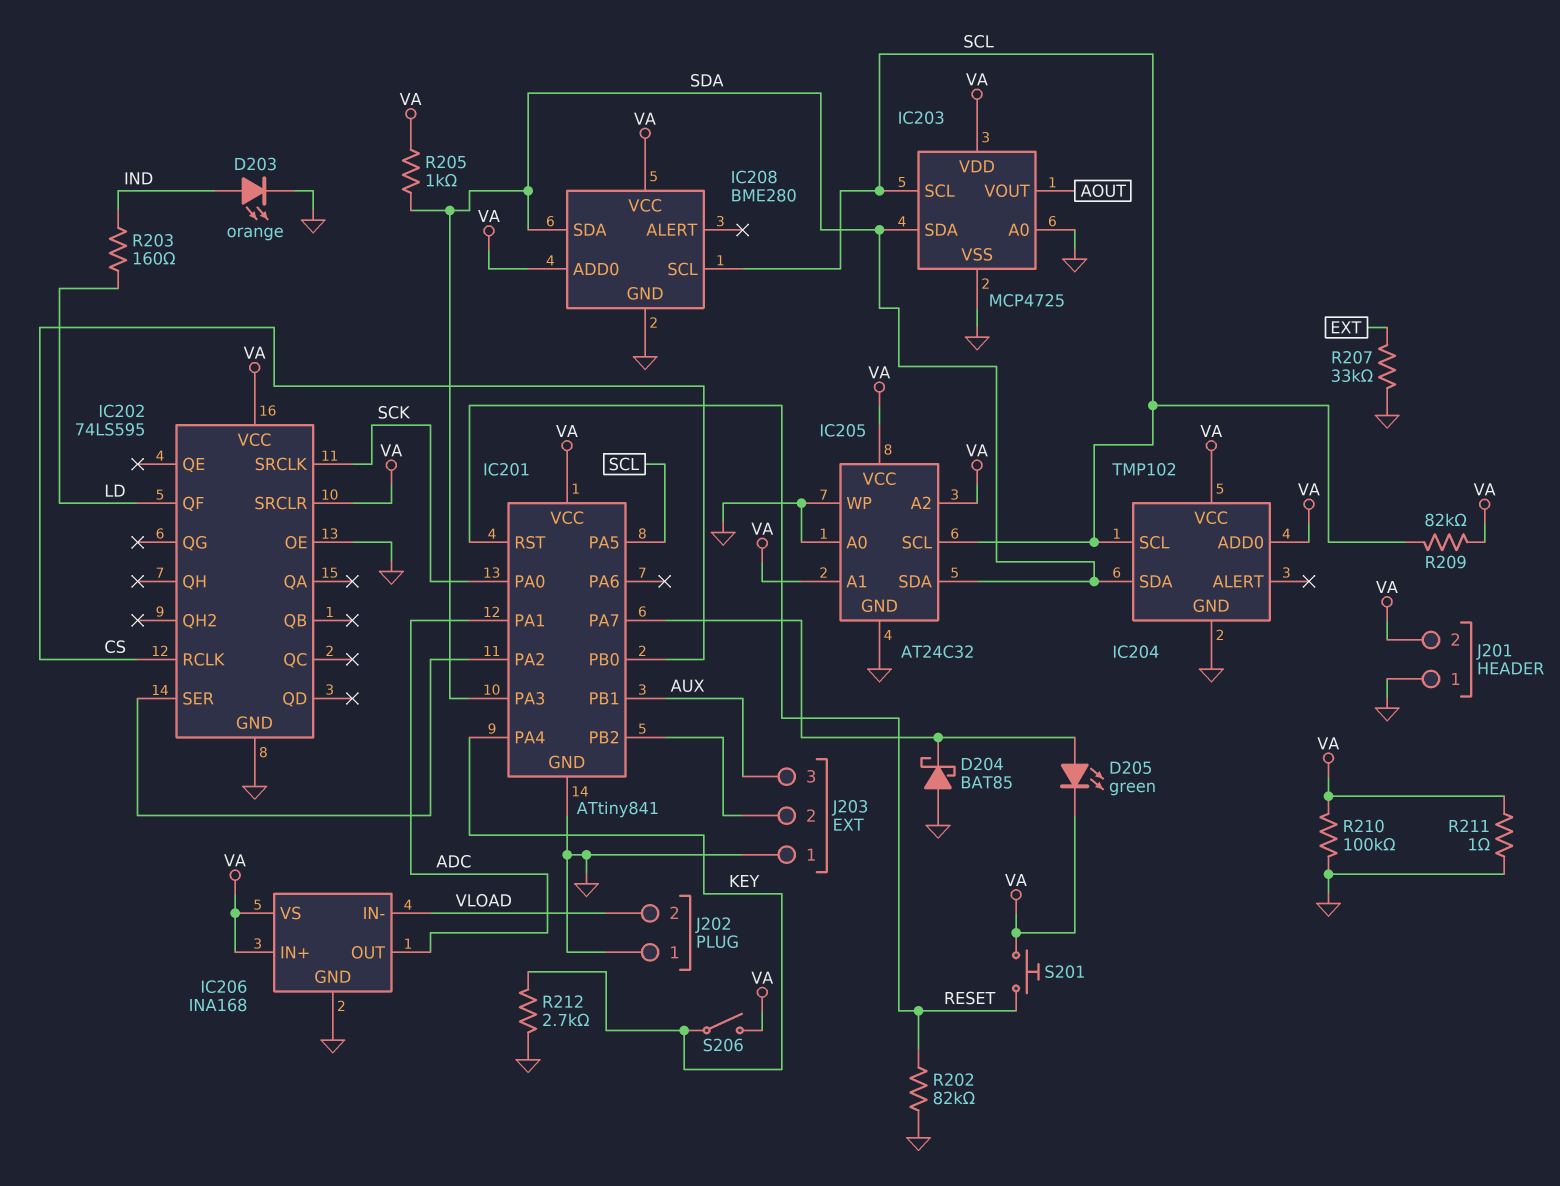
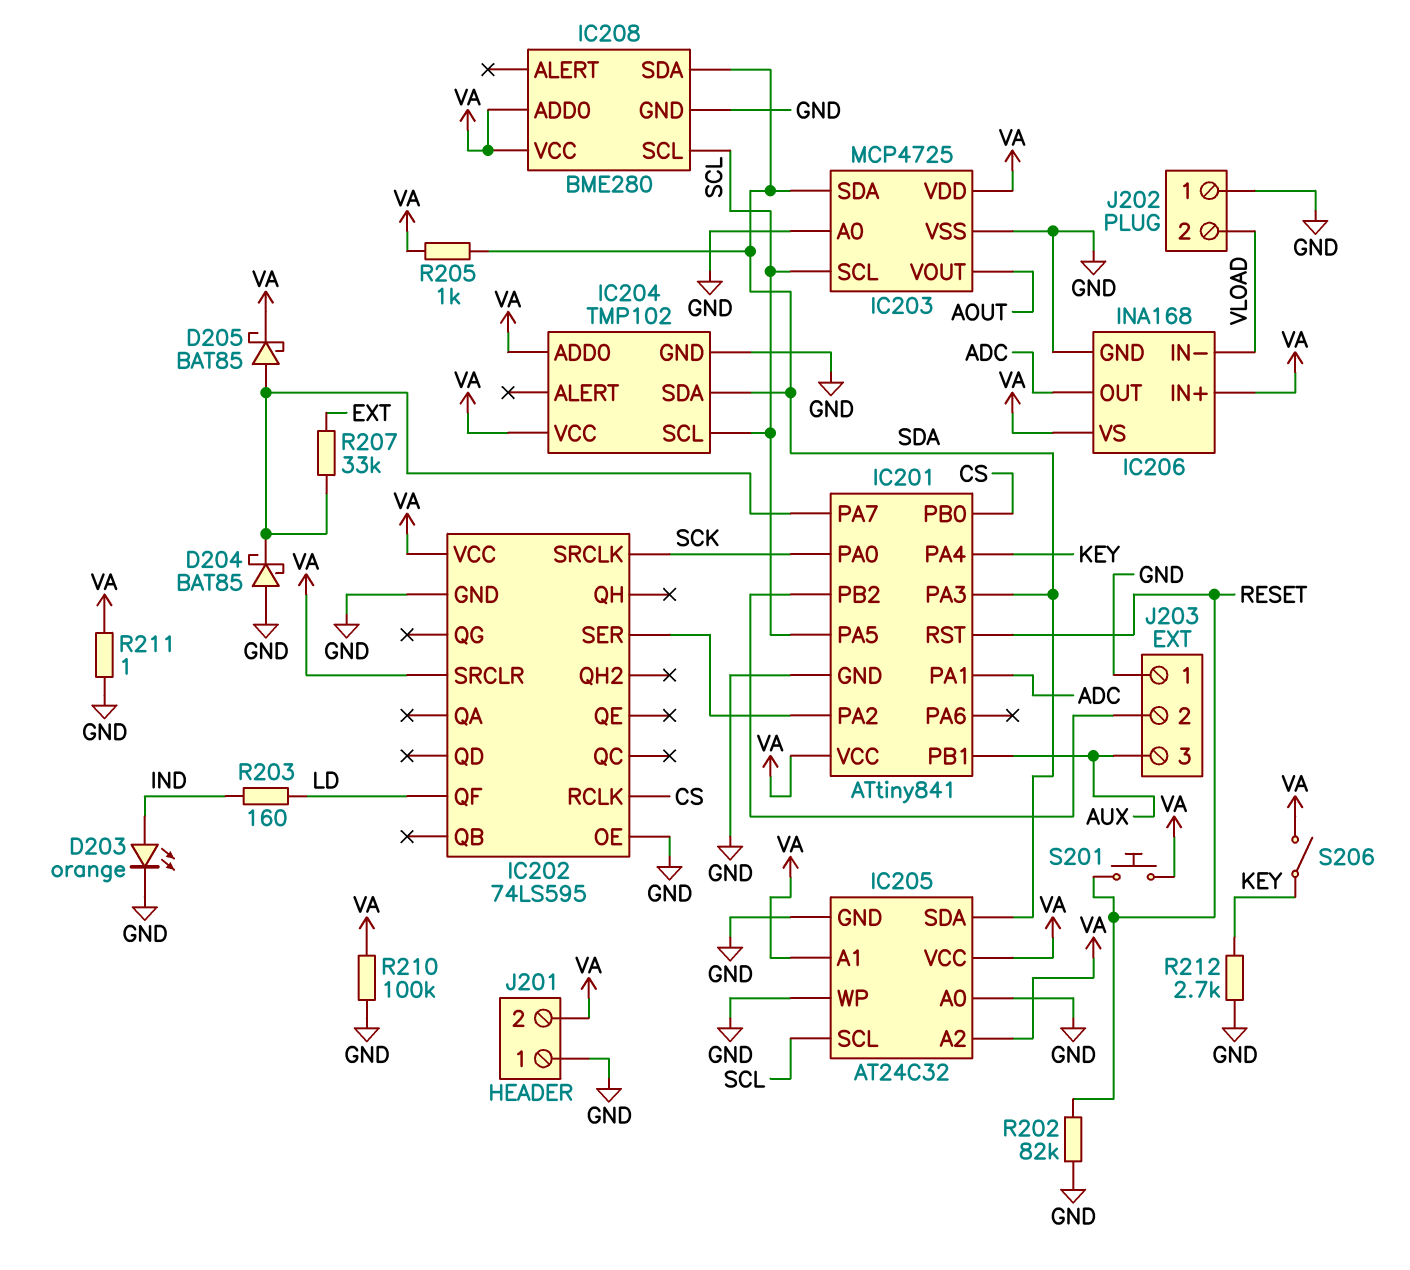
D205: LED green (A IC201/PA7, K VA) -> schottky BAT85 (A IC201/PA7, K VA)
R207: 33k (EXT, GND) -> 33k (EXT, IC201/PA7)
R209: 82k (SCL, VA) -> none

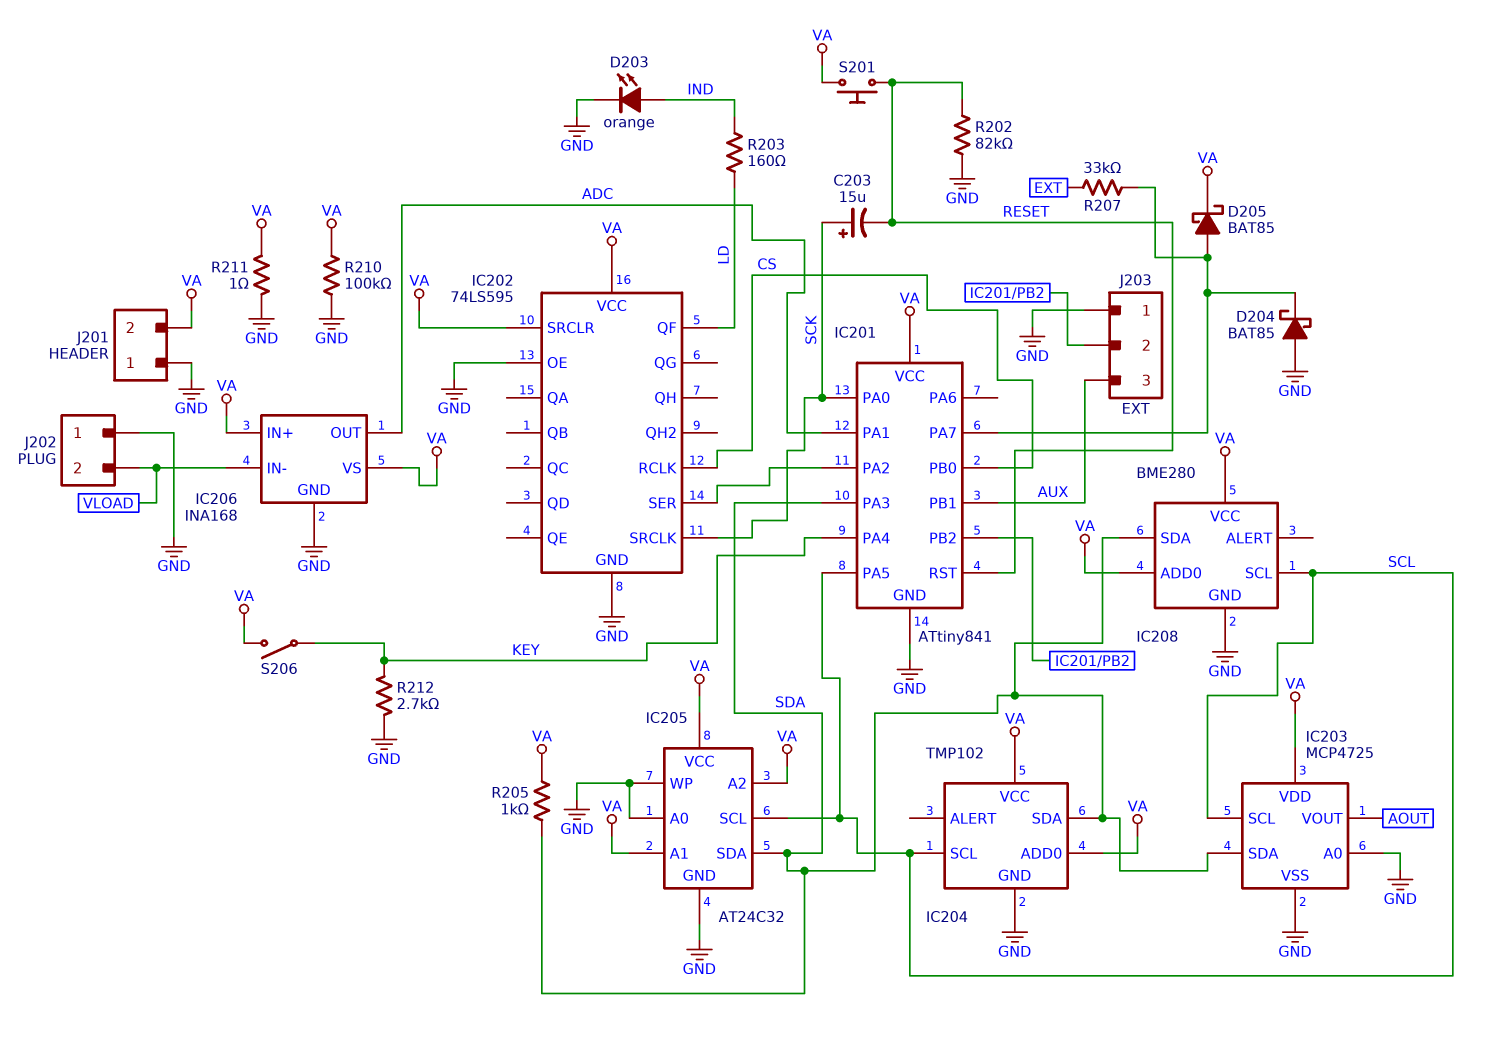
C203: none -> 15uF (plus SCK, minus RESET)

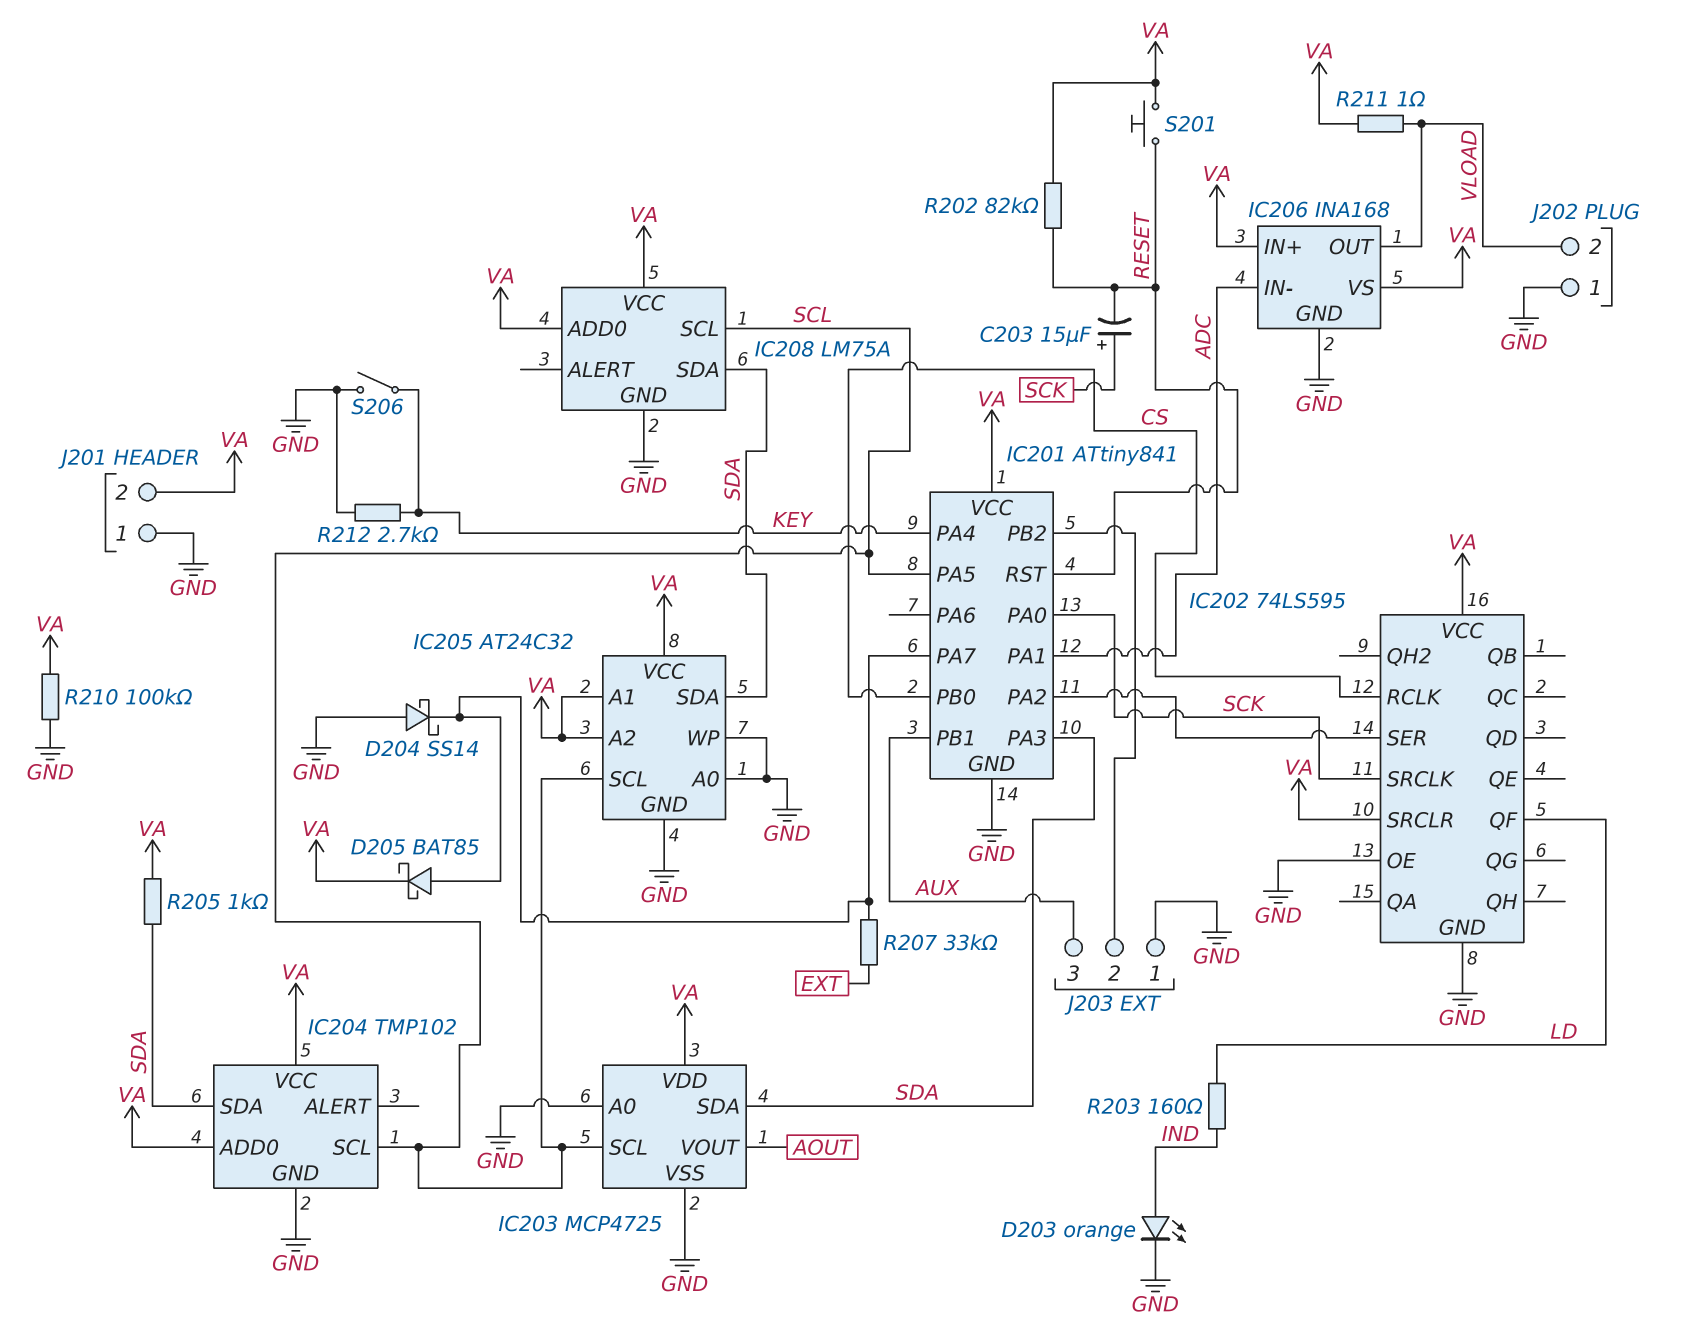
D204: schottky BAT85 (A GND, K IC201/PA7) -> schottky SS14 (A GND, K IC201/PA7)
IC206 pin IN-: VLOAD -> ADC
IC206 pin OUT: ADC -> VLOAD
IC208: BME280 -> LM75A
R202: 82k (GND, RESET) -> 82k (RESET, VA)
R211: 1 (GND, VA) -> 1 (VA, VLOAD)
S206: switch (KEY, VA) -> switch (GND, KEY)

